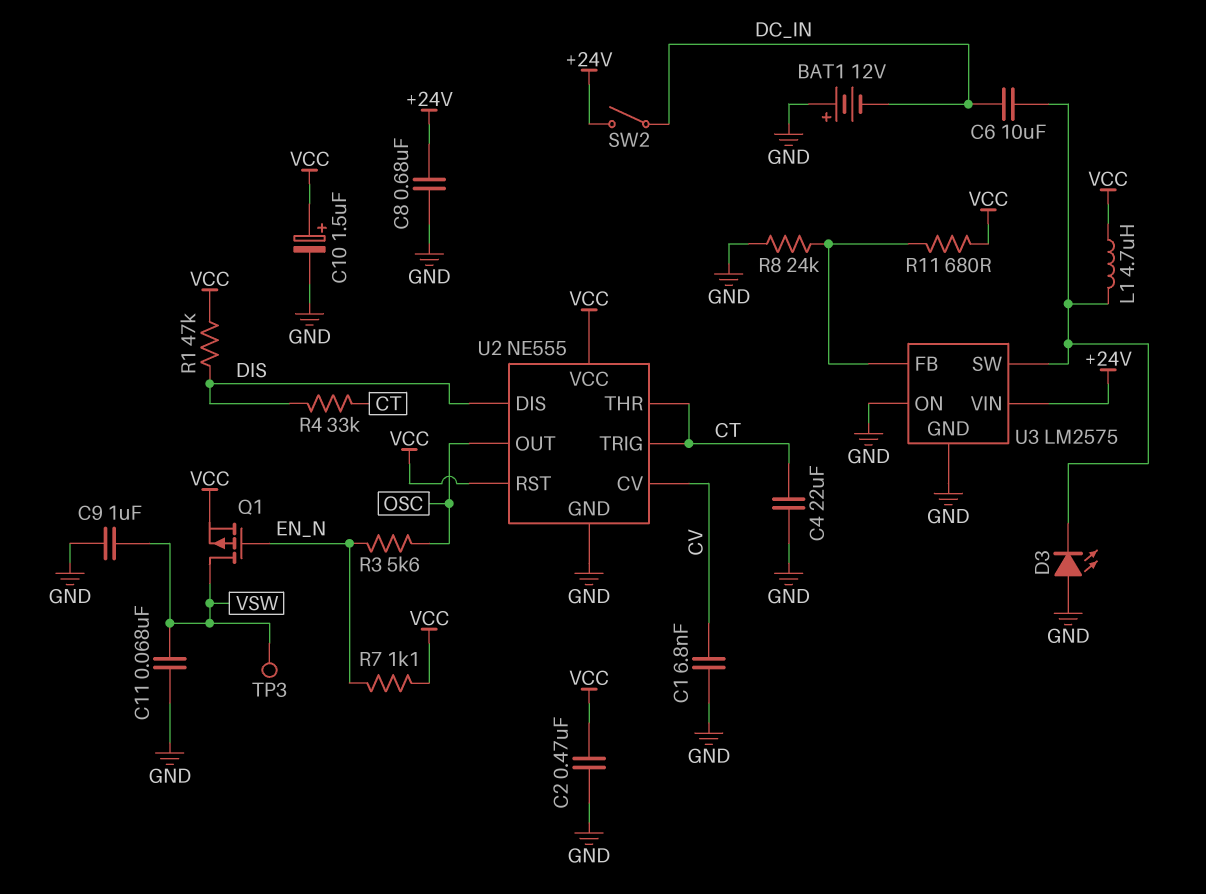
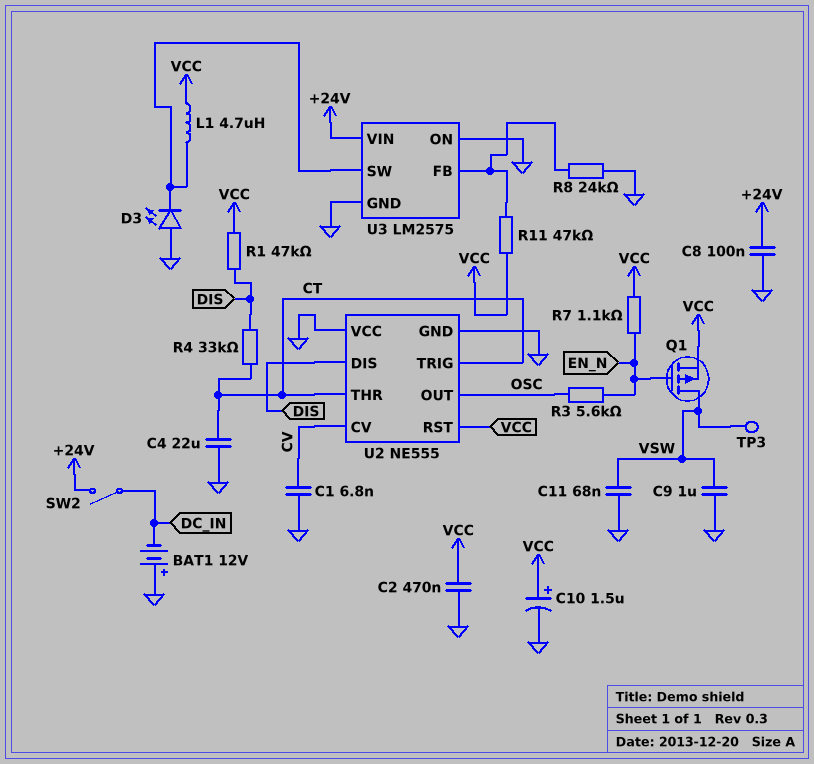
C6: 10uF (DC_IN, U3/SW) -> none
C8: 680nF (+24V, GND) -> 100nF (+24V, GND)
R11: 680 (U3/FB, VCC) -> 47k (U3/FB, VCC)
U2 pin VCC: VCC -> GND

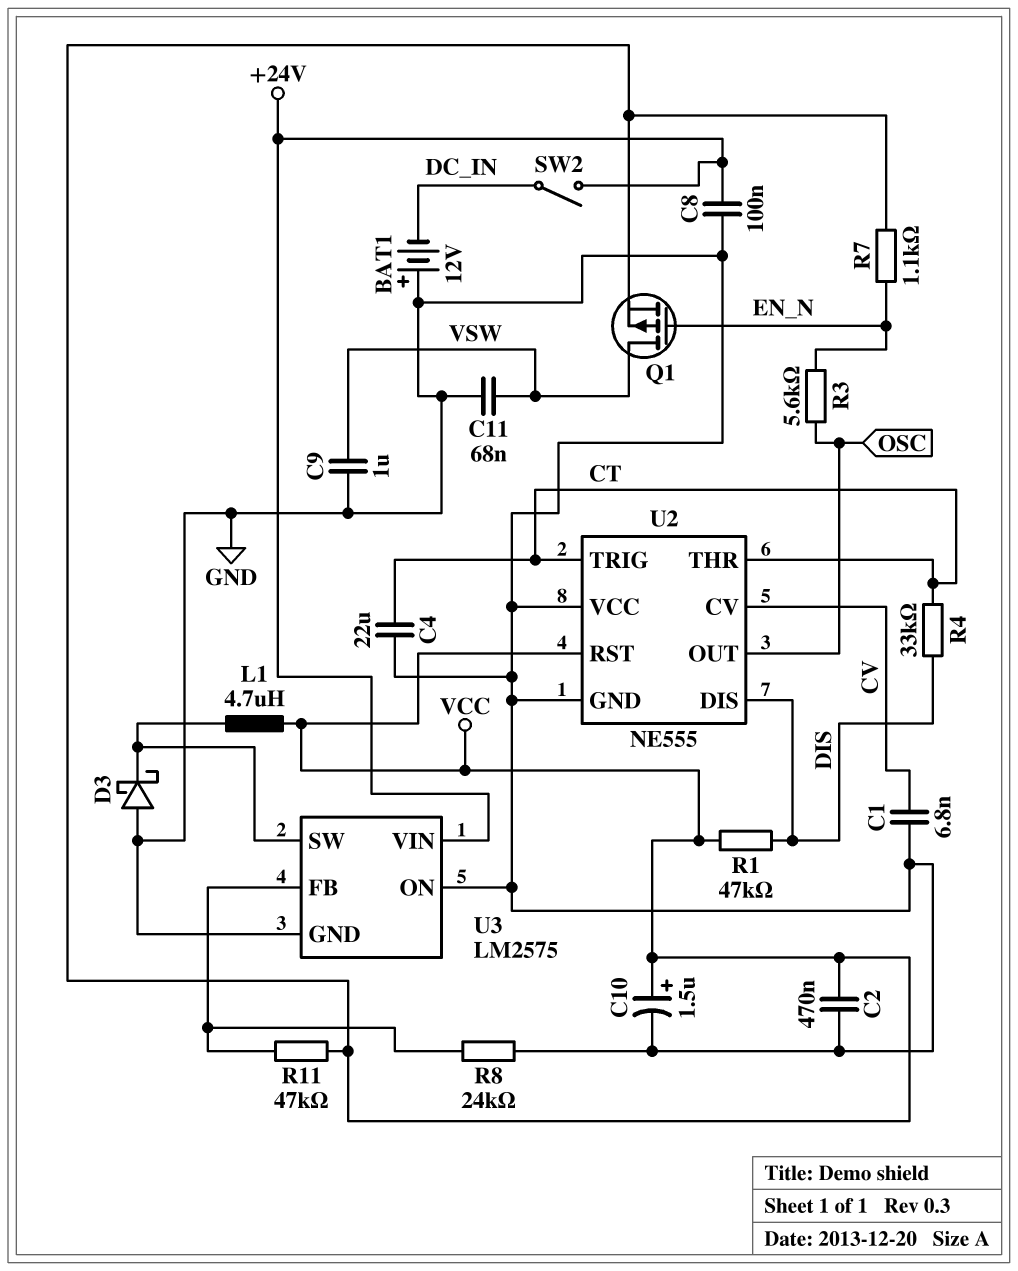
D3: LED (A GND, K U3/SW) -> schottky (A GND, K U3/SW)
TP3: test point (VSW) -> none

